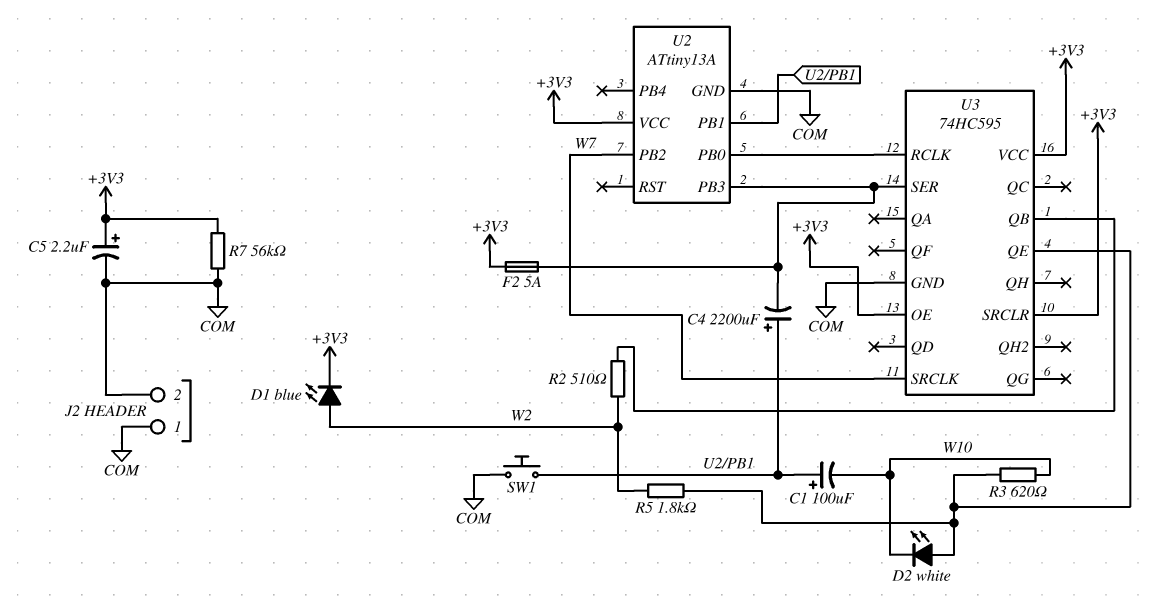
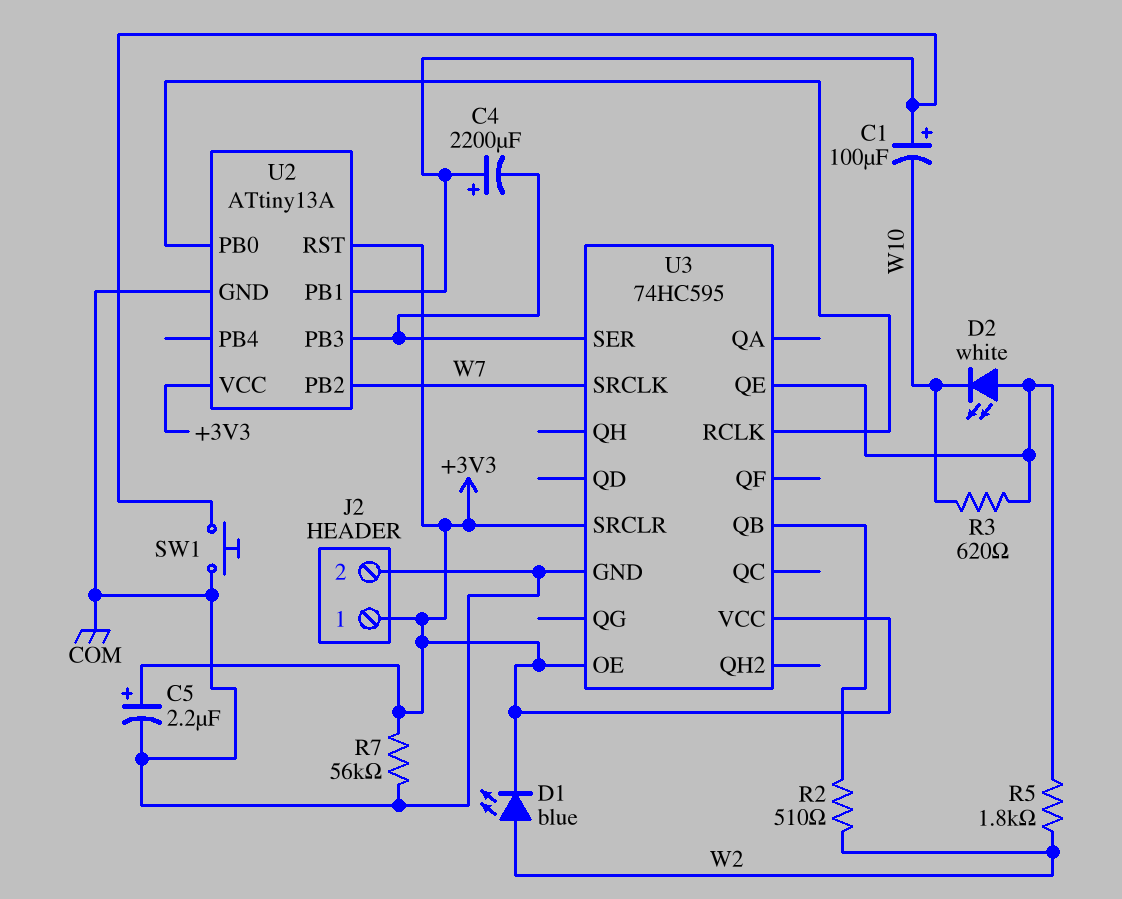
F2: 5A (+3V3, U2/PB3) -> none
J2 pin 1: COM -> +3V3
U2 pin RST: none -> +3V3

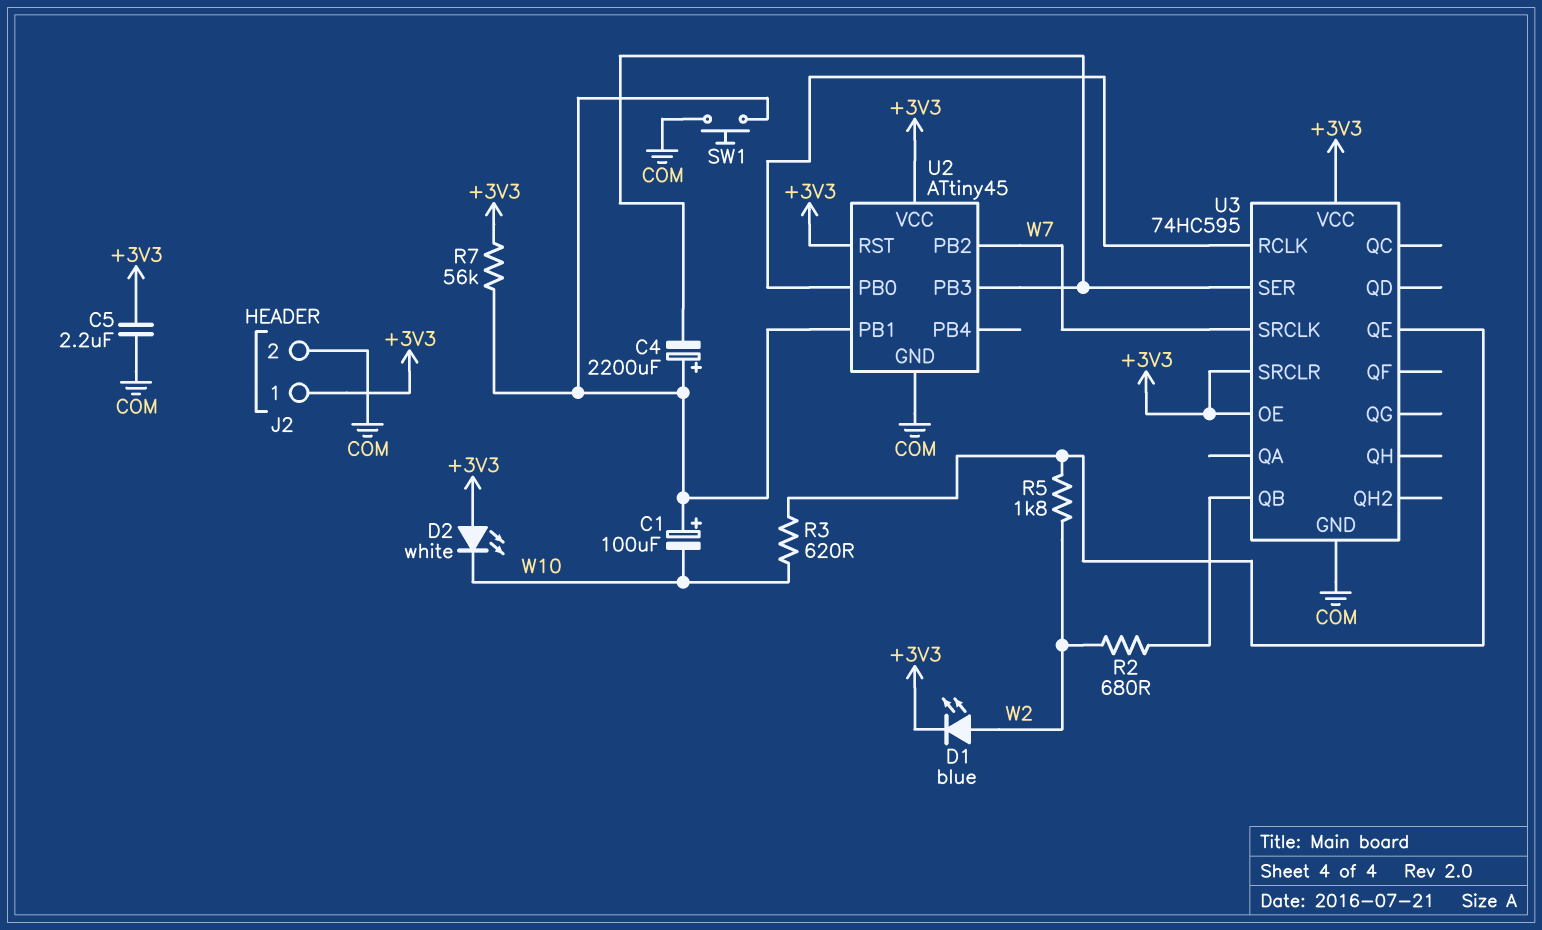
C5: 2.2uF (plus +3V3, minus COM) -> 2.2uF (+3V3, COM)
D2: LED white (A U3/QE, K W10) -> LED white (A +3V3, K W10)
R2: 510 (U3/QB, W2) -> 680 (U3/QB, W2)
R7: 56k (+3V3, COM) -> 56k (+3V3, U2/PB1)
U2: ATtiny13A -> ATtiny45

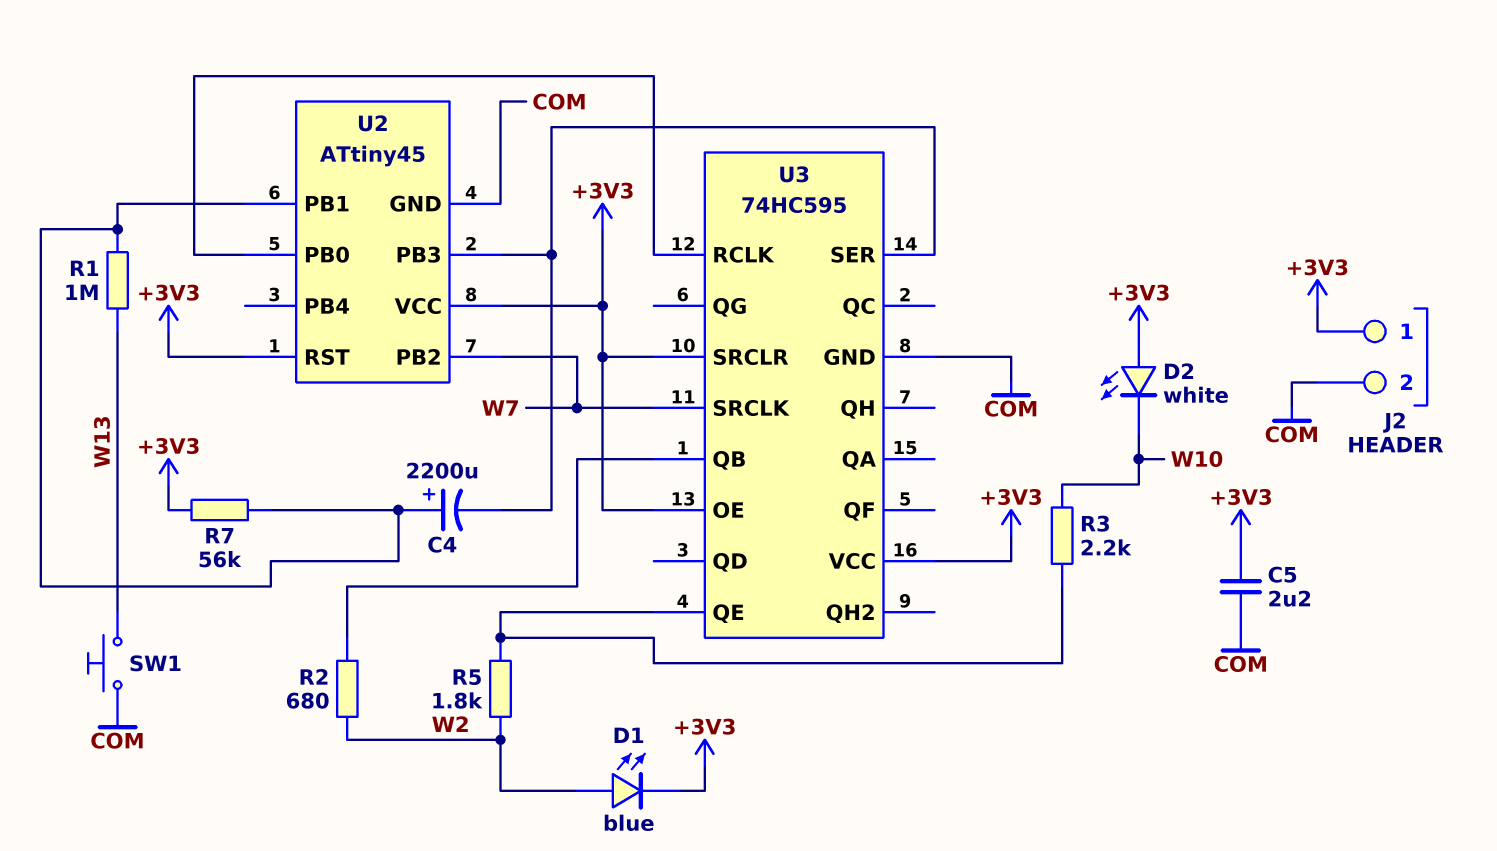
C1: 100uF (plus U2/PB1, minus W10) -> none
R1: none -> 1M (U2/PB1, W13)
R3: 620 (U3/QE, W10) -> 2.2k (U3/QE, W10)
SW1: button (COM, U2/PB1) -> button (COM, W13)

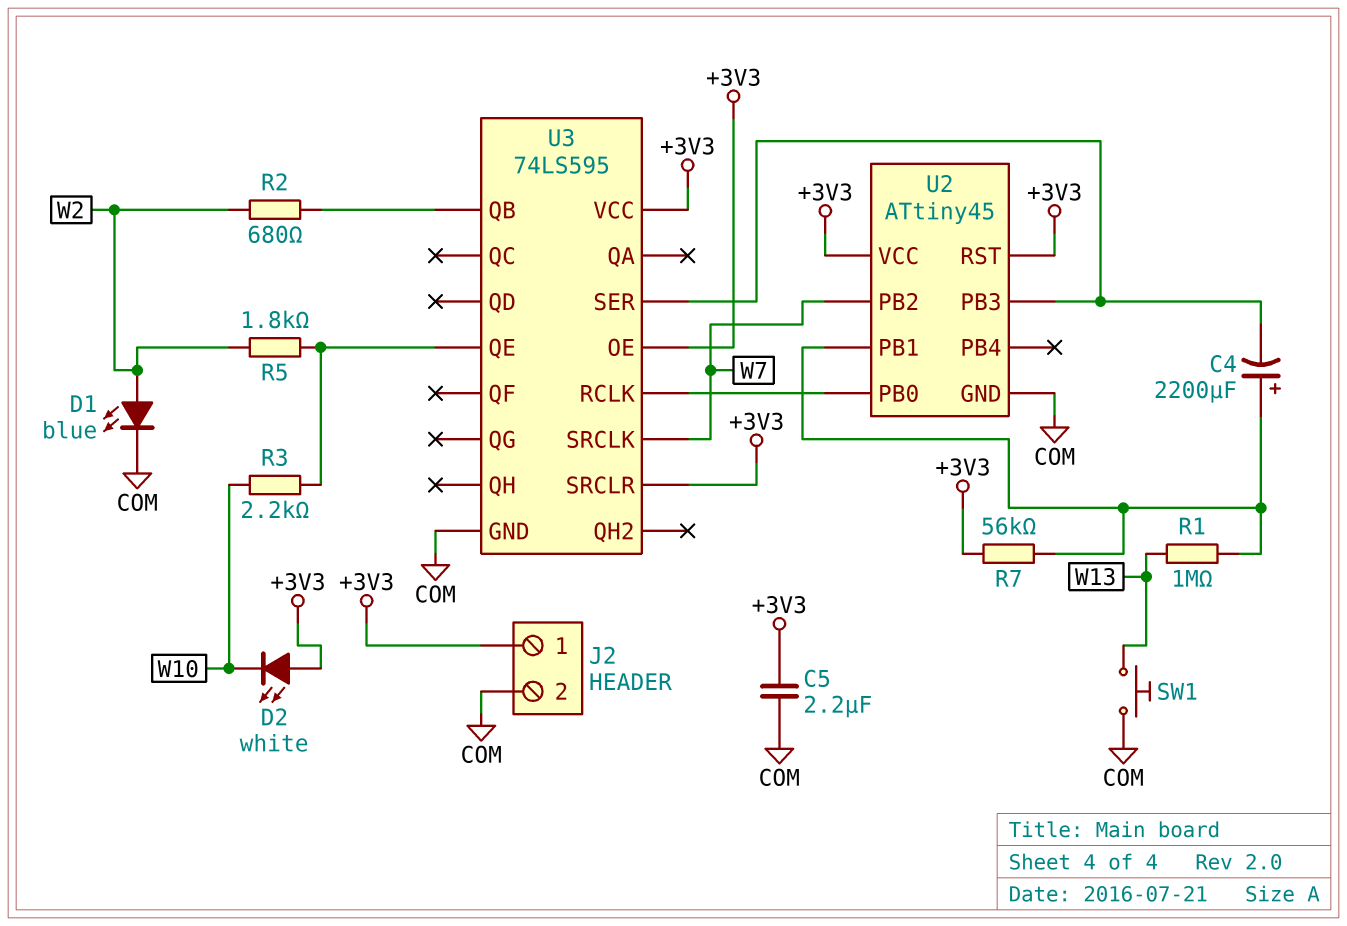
D1: LED blue (A W2, K +3V3) -> LED blue (A W2, K COM)
U3: 74HC595 -> 74LS595

